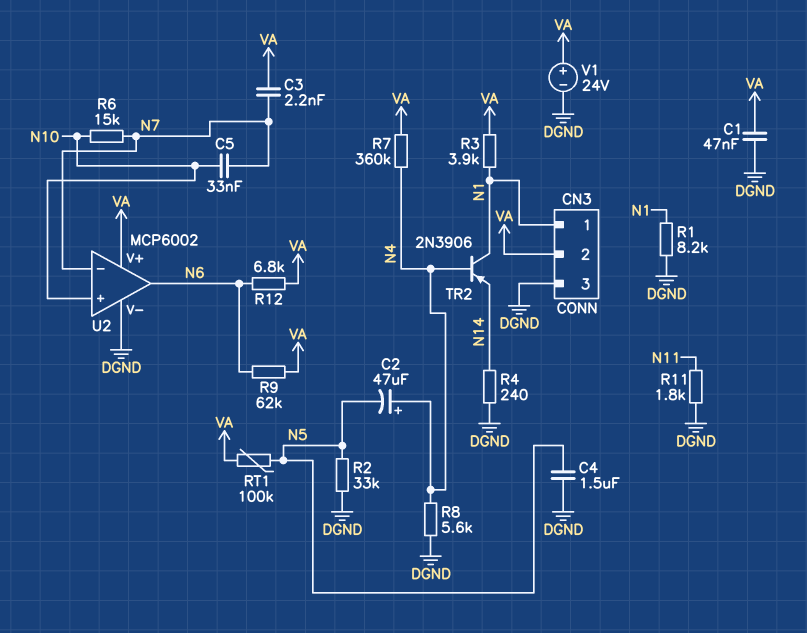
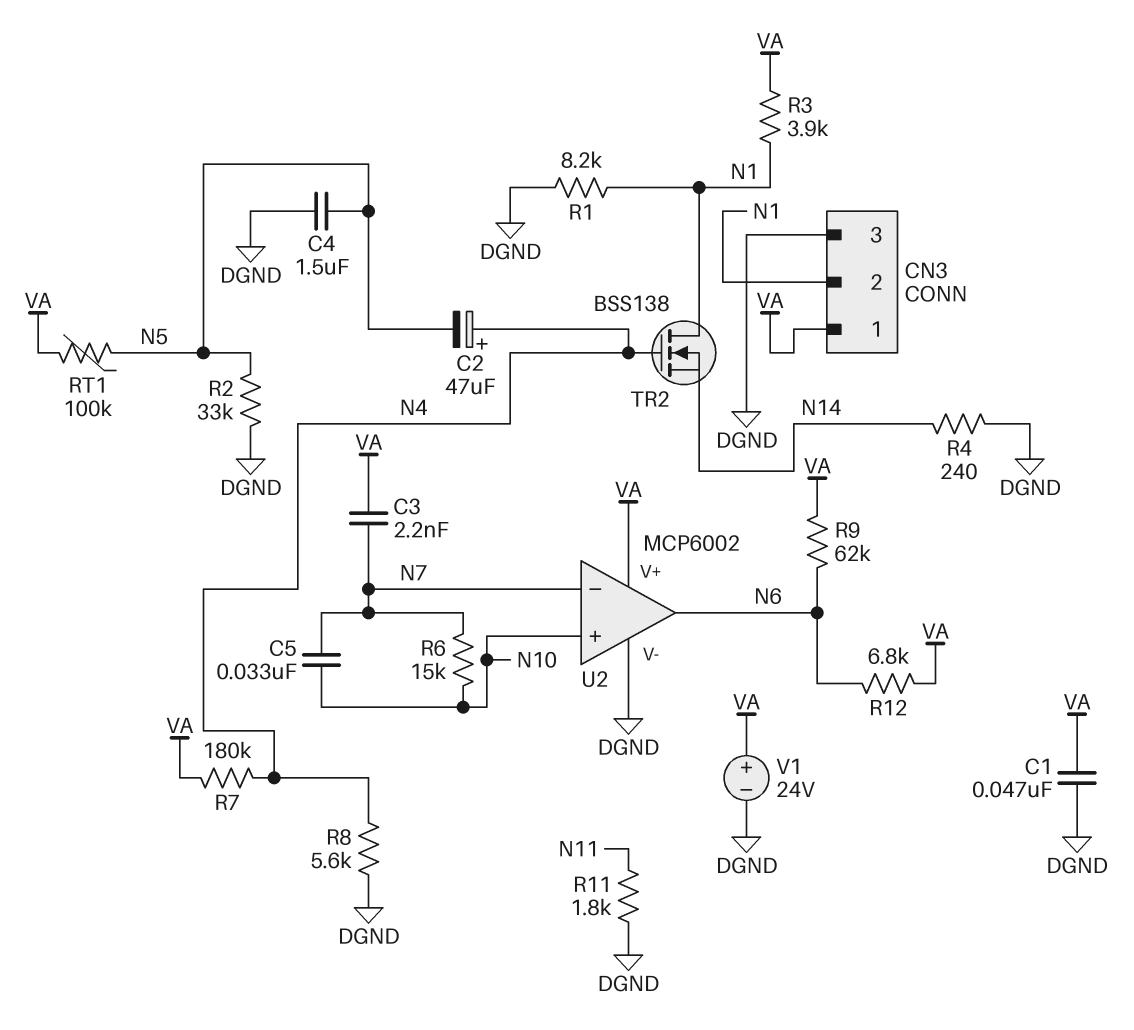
CN3 pin 1: N1 -> VA
CN3 pin 2: VA -> N1
R7: 360k (N4, VA) -> 180k (N4, VA)
TR2: PNP 2N3906 (B N4, C N1, E N14) -> NMOS BSS138 (G N4, D N1, S N14)

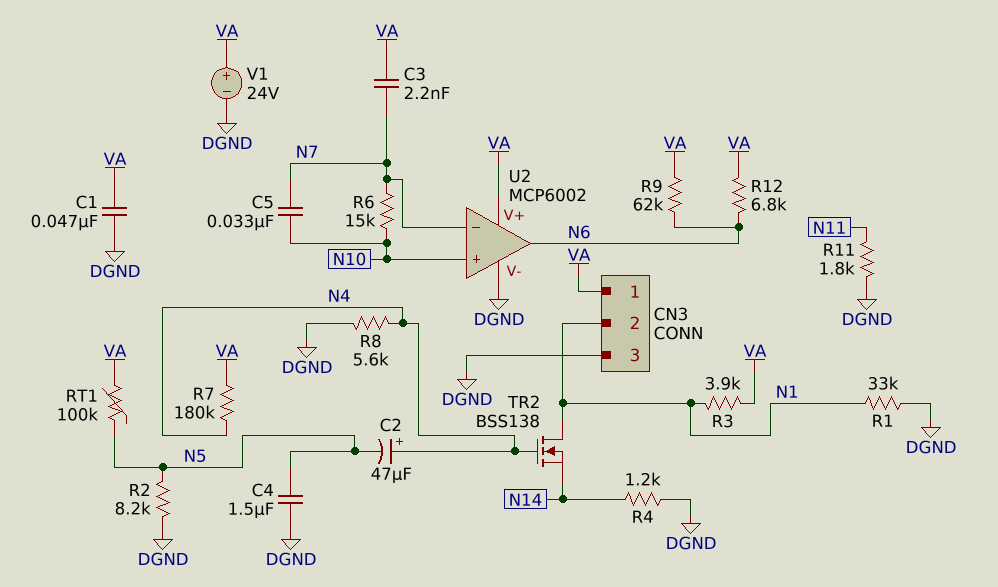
R1: 8.2k (DGND, N1) -> 33k (DGND, N1)
R2: 33k (DGND, N5) -> 8.2k (DGND, N5)
R4: 240 (DGND, N14) -> 1.2k (DGND, N14)

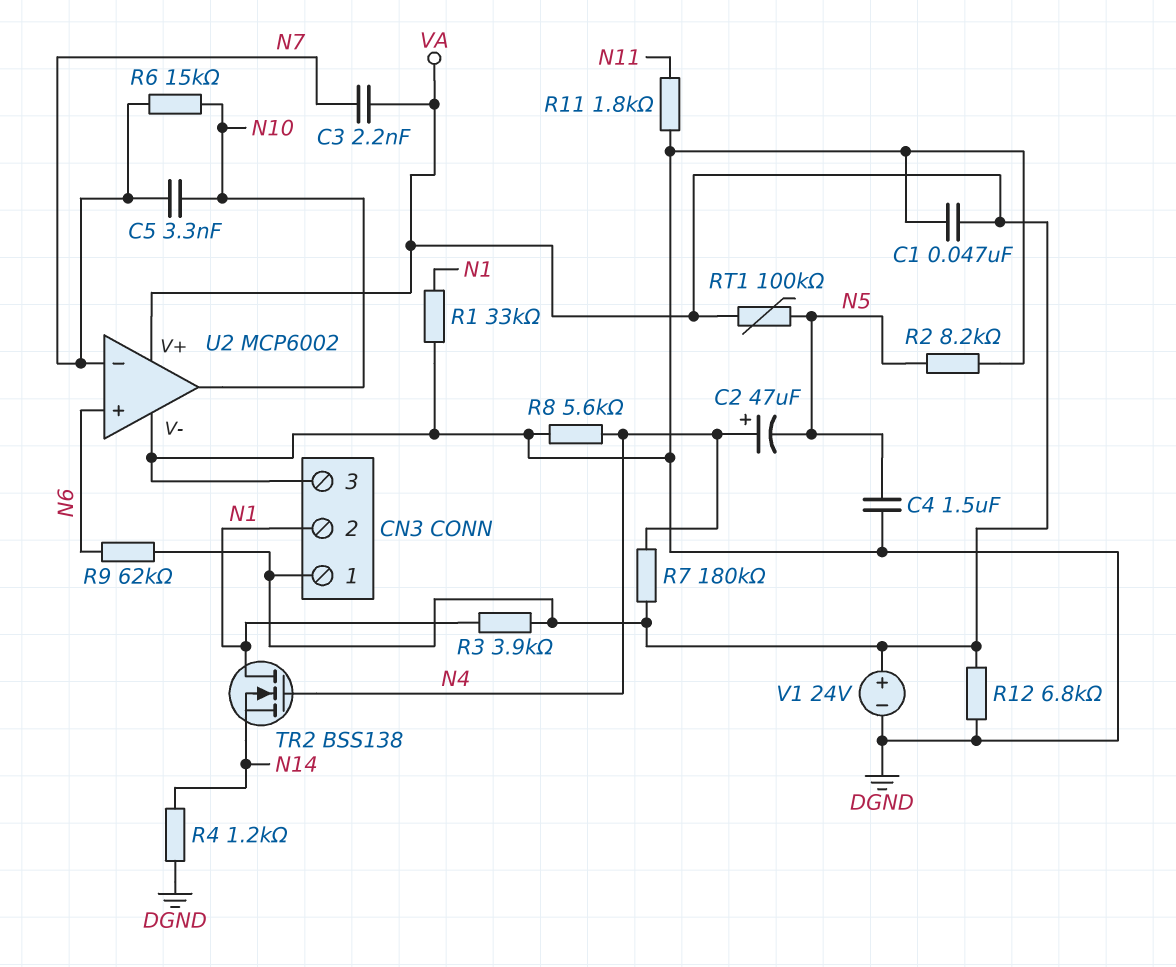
C5: 33nF (N7, N10) -> 3.3nF (N7, N10)
R12: 6.8k (N6, VA) -> 6.8k (DGND, VA)
U2 pin in+: N10 -> N6
U2 pin out: N6 -> N10

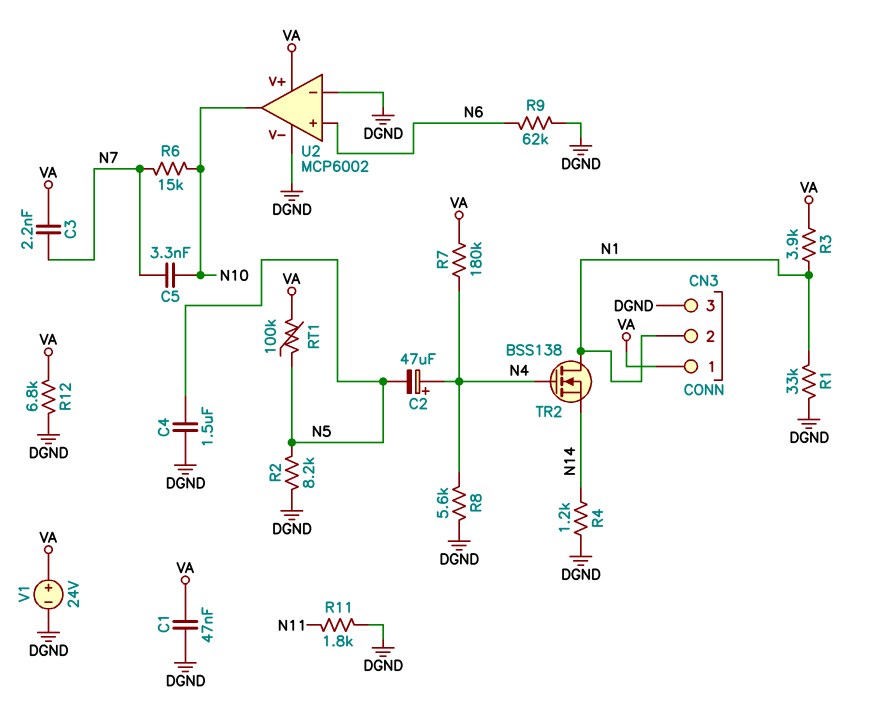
R9: 62k (N6, VA) -> 62k (DGND, N6)
U2 pin in-: N7 -> DGND

